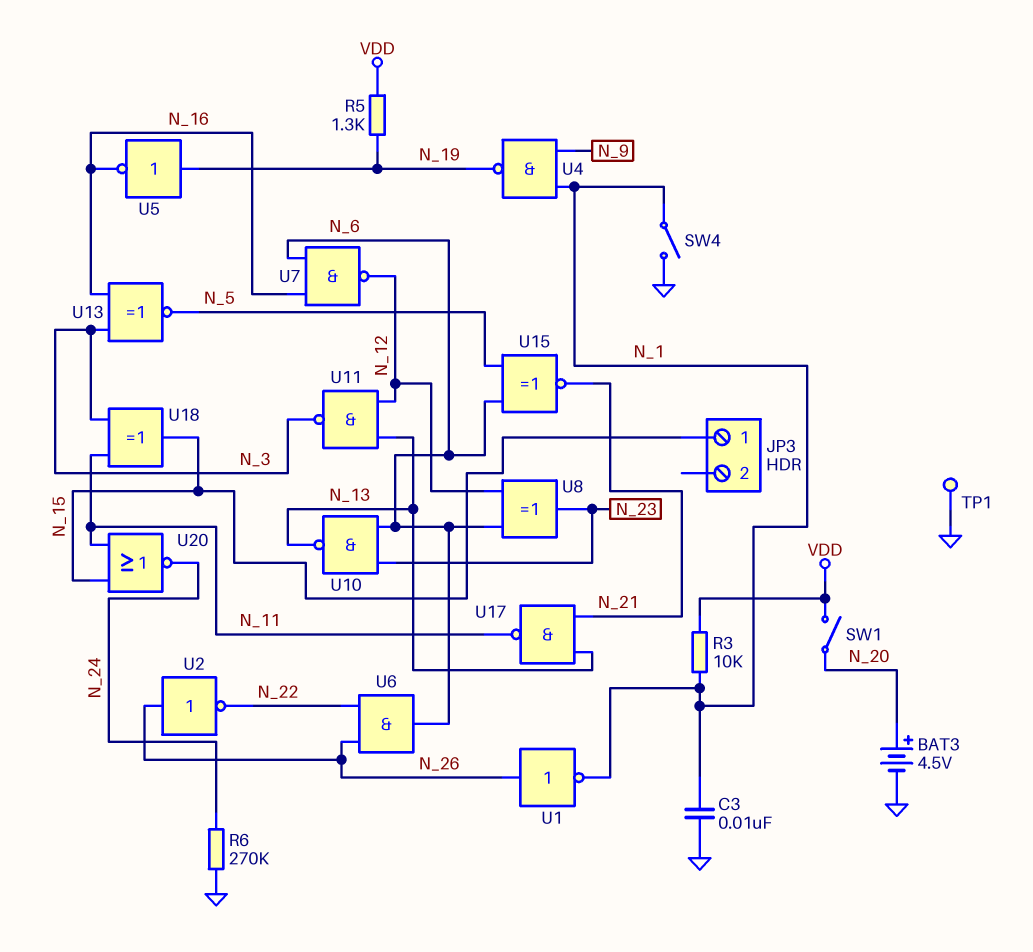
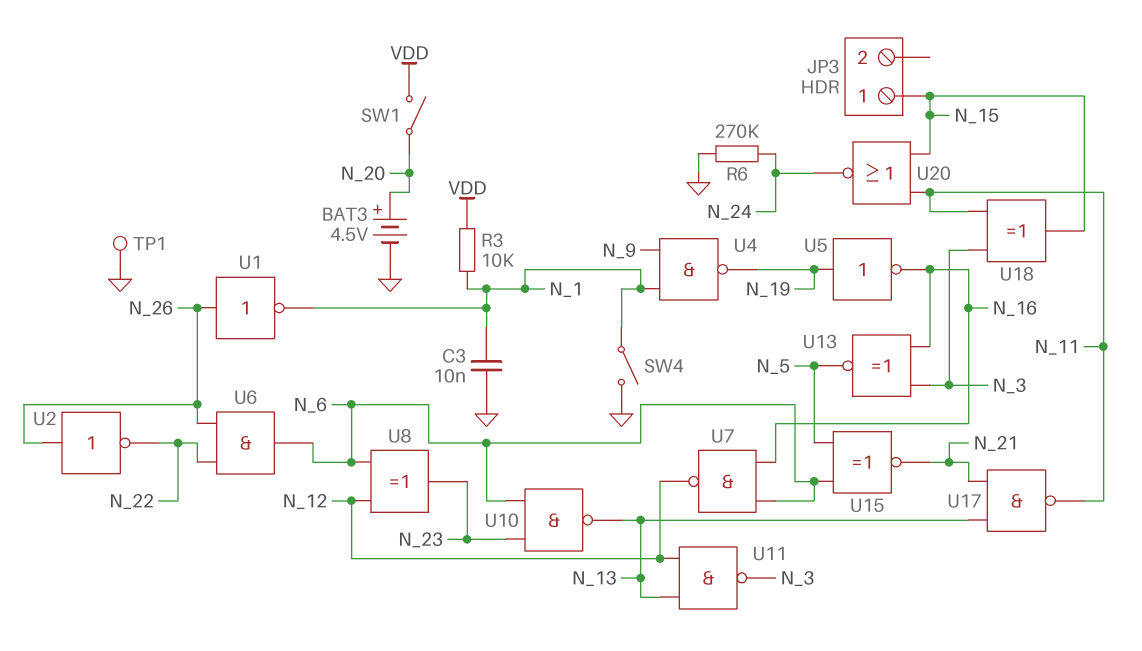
R5: 1.3k (N_19, VDD) -> none

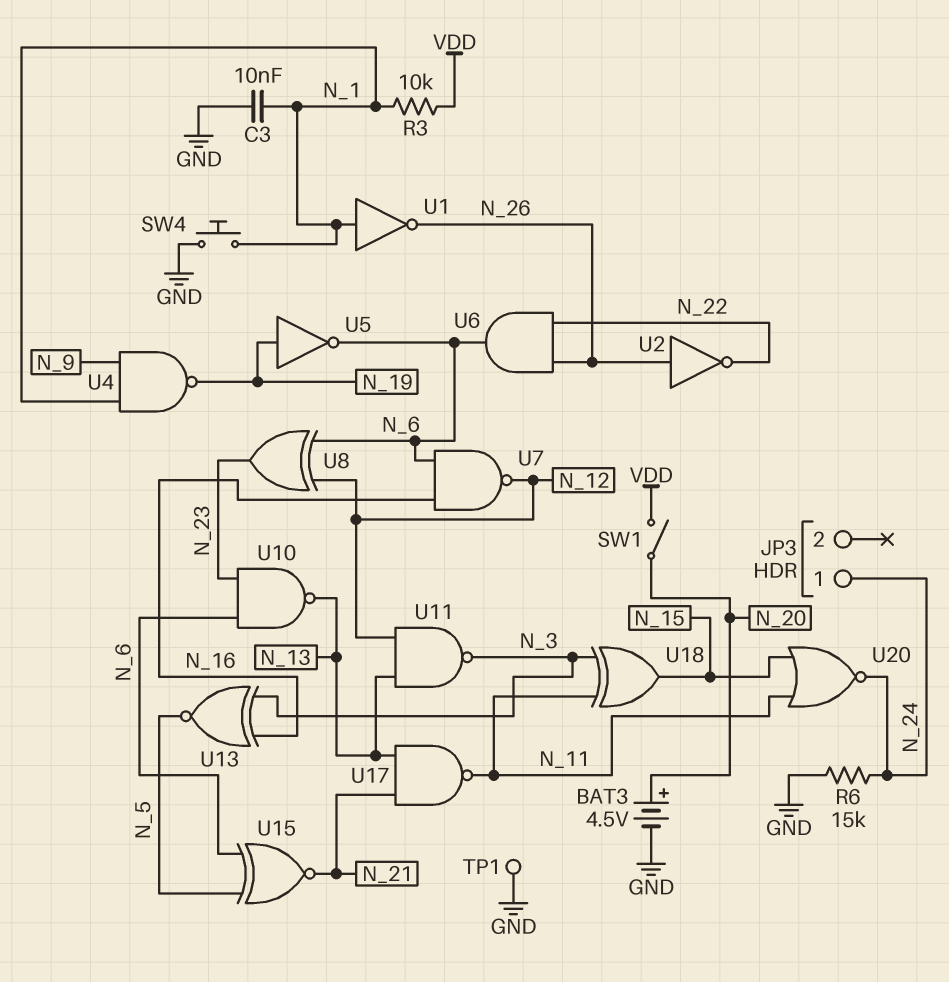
JP3 pin 1: N_15 -> N_24
R6: 270k (GND, N_24) -> 15k (GND, N_24)
SW4: switch (GND, N_1) -> button (GND, N_1)
U1: NOT (in N_26, out N_1) -> NOT (in N_1, out N_26)
U5: NOT (in N_19, out N_16) -> NOT (in N_19, out N_6)

